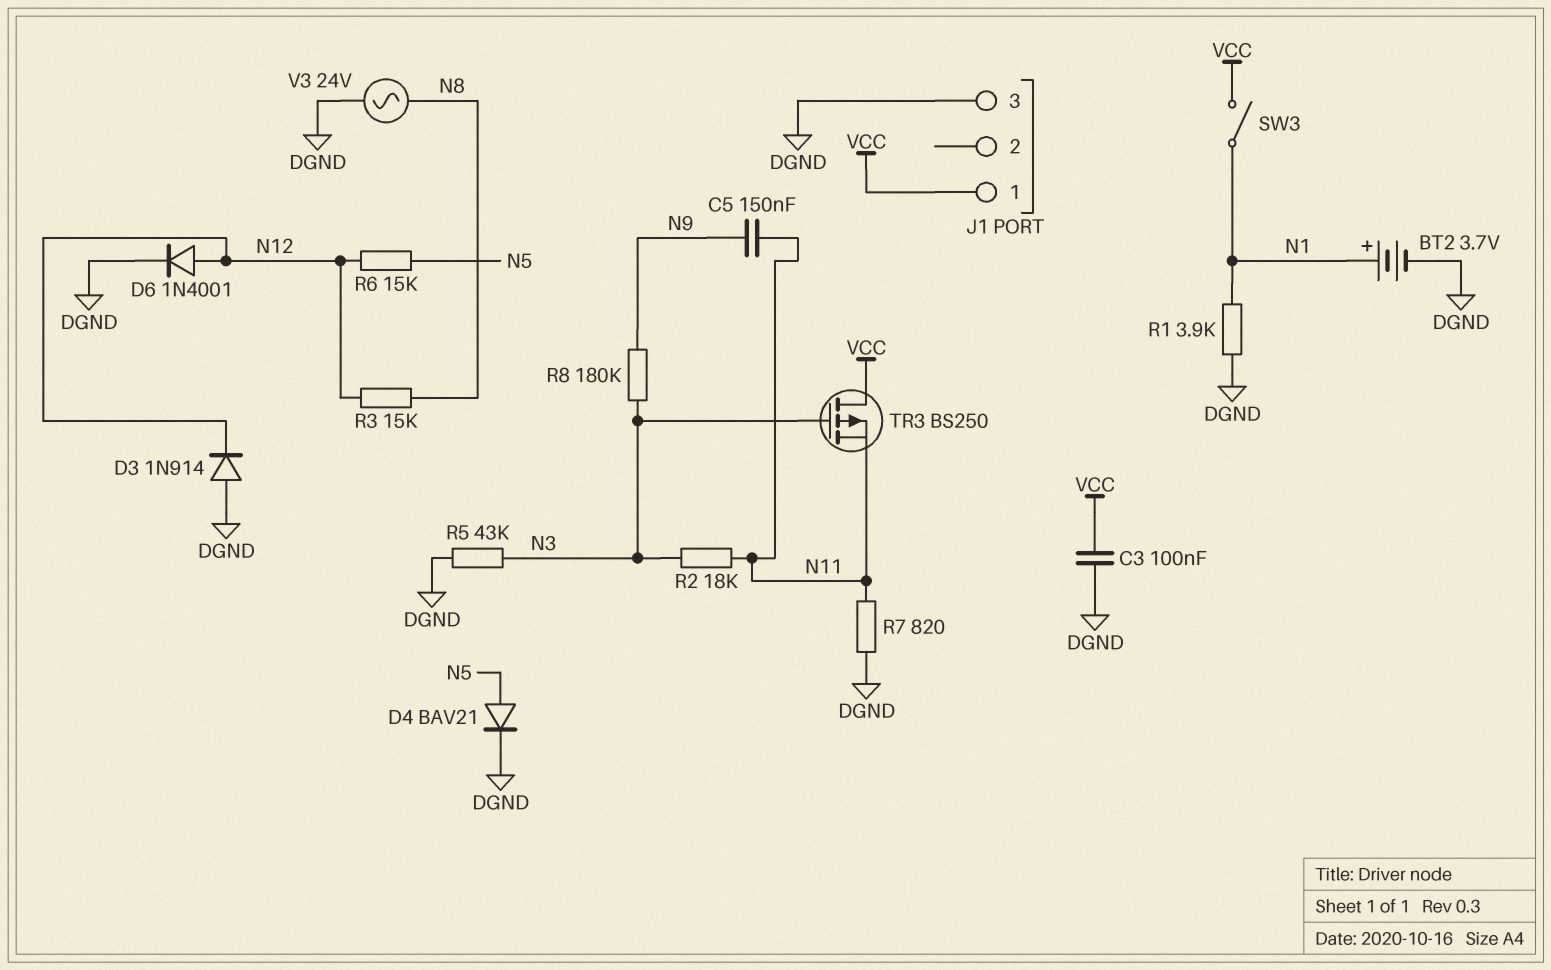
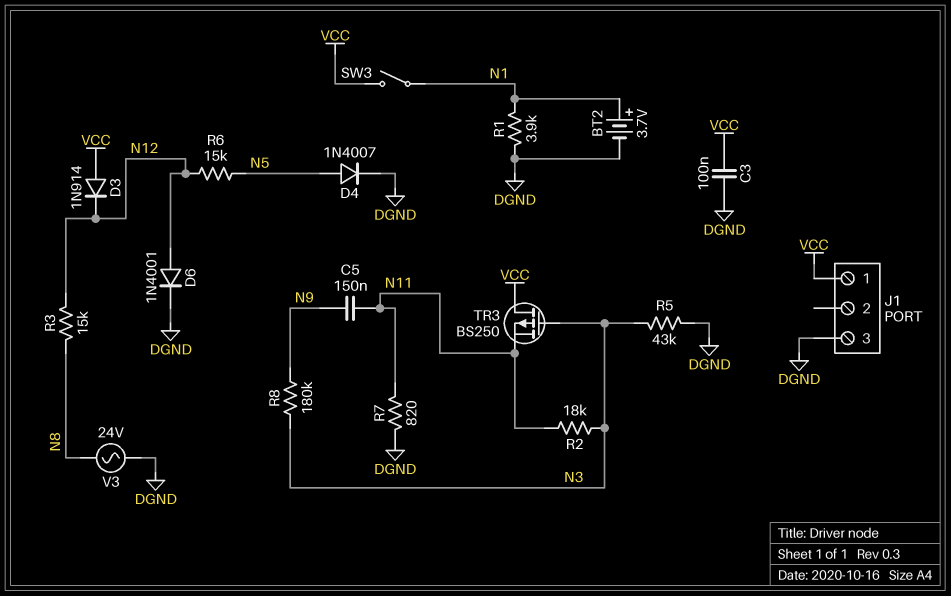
D3: diode 1N914 (A DGND, K N12) -> diode 1N914 (A VCC, K N12)
D4: diode BAV21 (A N5, K DGND) -> diode 1N4007 (A N5, K DGND)

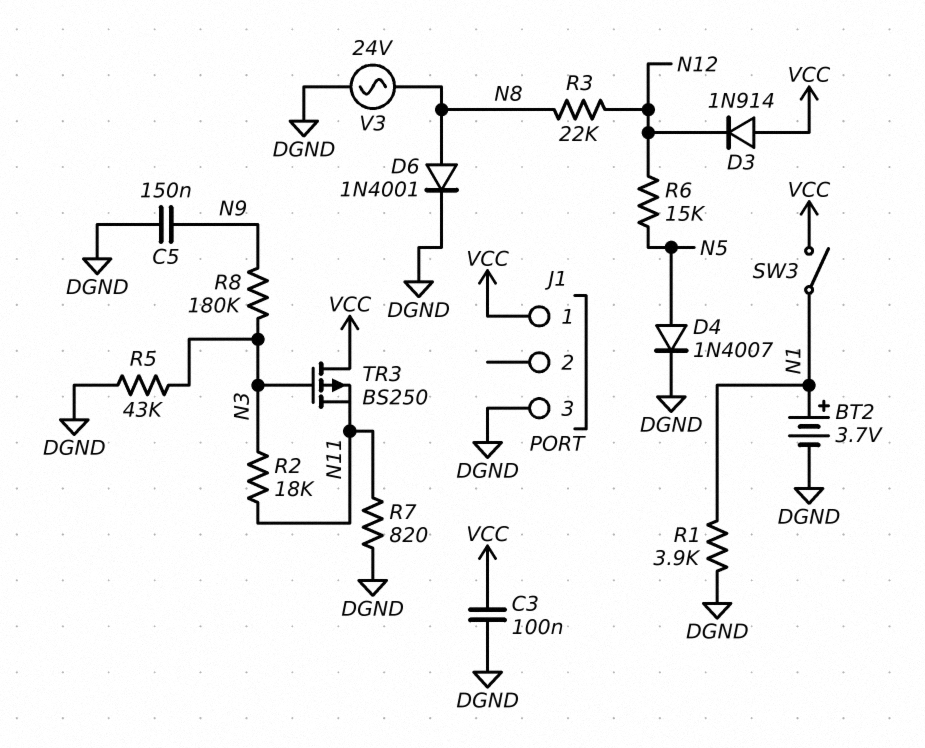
C5: 150nF (N9, N11) -> 150nF (DGND, N9)
D6: diode 1N4001 (A N12, K DGND) -> diode 1N4001 (A N8, K DGND)
R3: 15k (N8, N12) -> 22k (N8, N12)

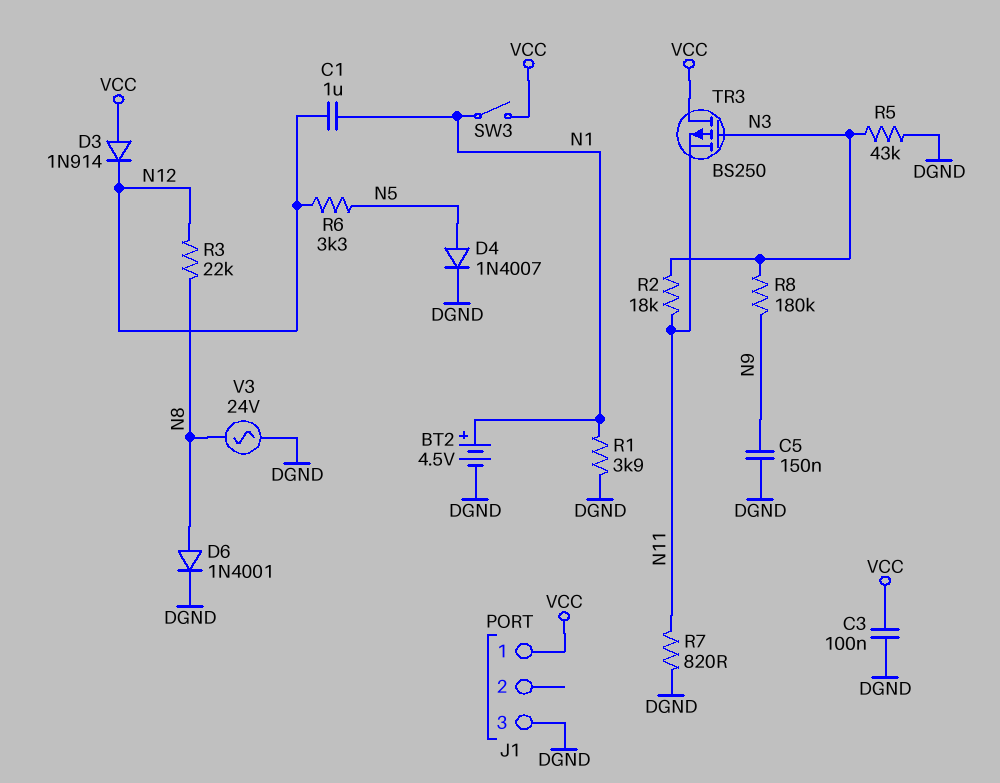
BT2: 3.7V (plus N1, minus DGND) -> 4.5V (plus N1, minus DGND)
C1: none -> 1uF (N1, N12)
R6: 15k (N5, N12) -> 3.3k (N5, N12)

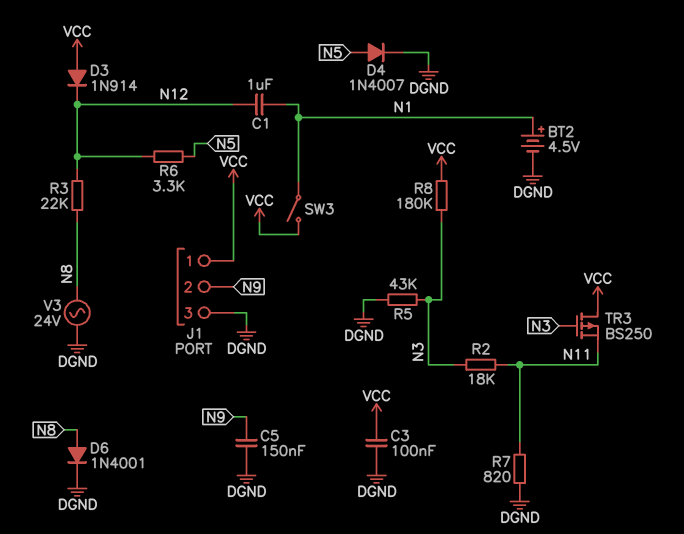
J1 pin 2: none -> N9
R1: 3.9k (DGND, N1) -> none
R8: 180k (N3, N9) -> 180k (N3, VCC)

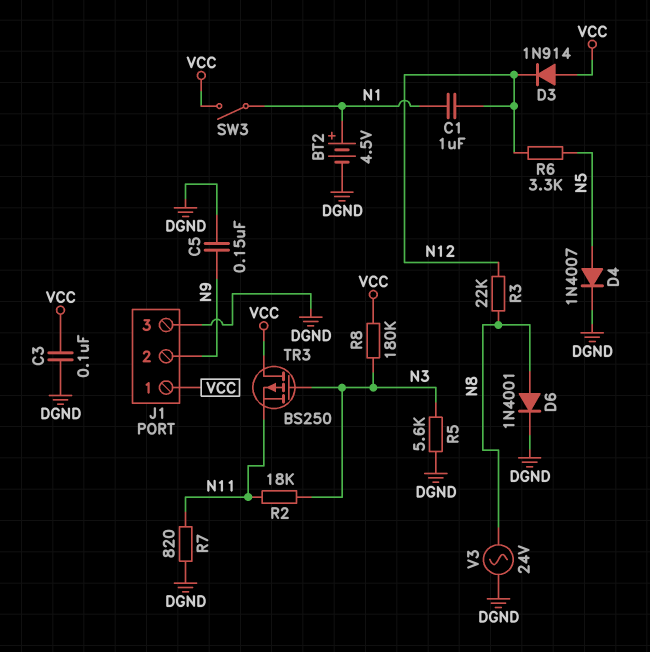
R5: 43k (DGND, N3) -> 5.6k (DGND, N3)

